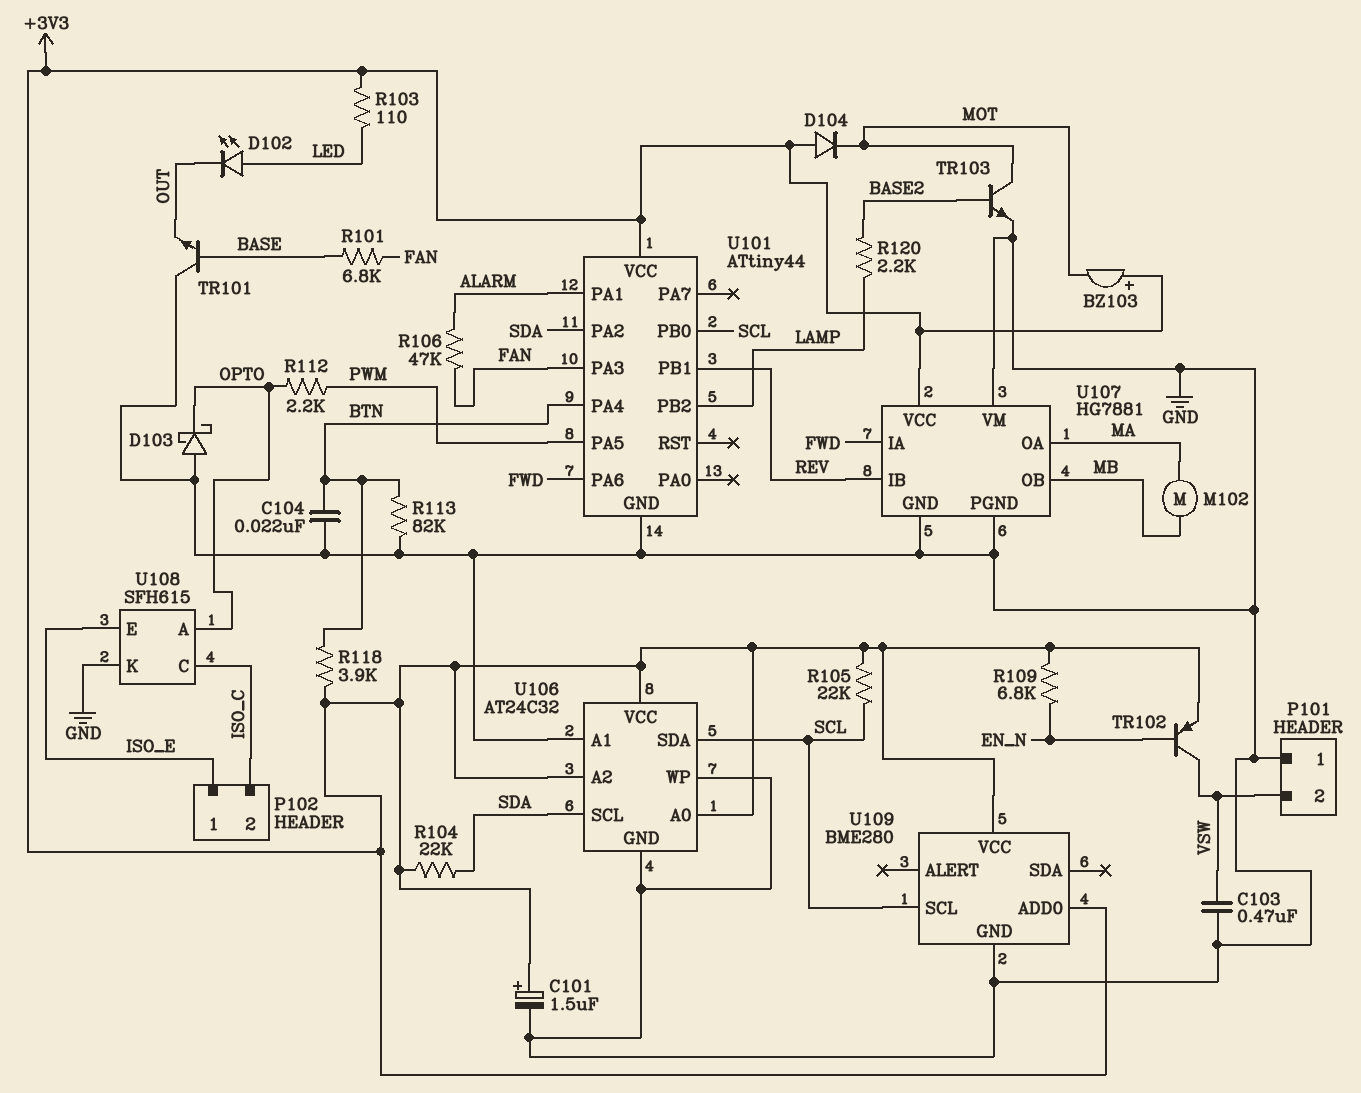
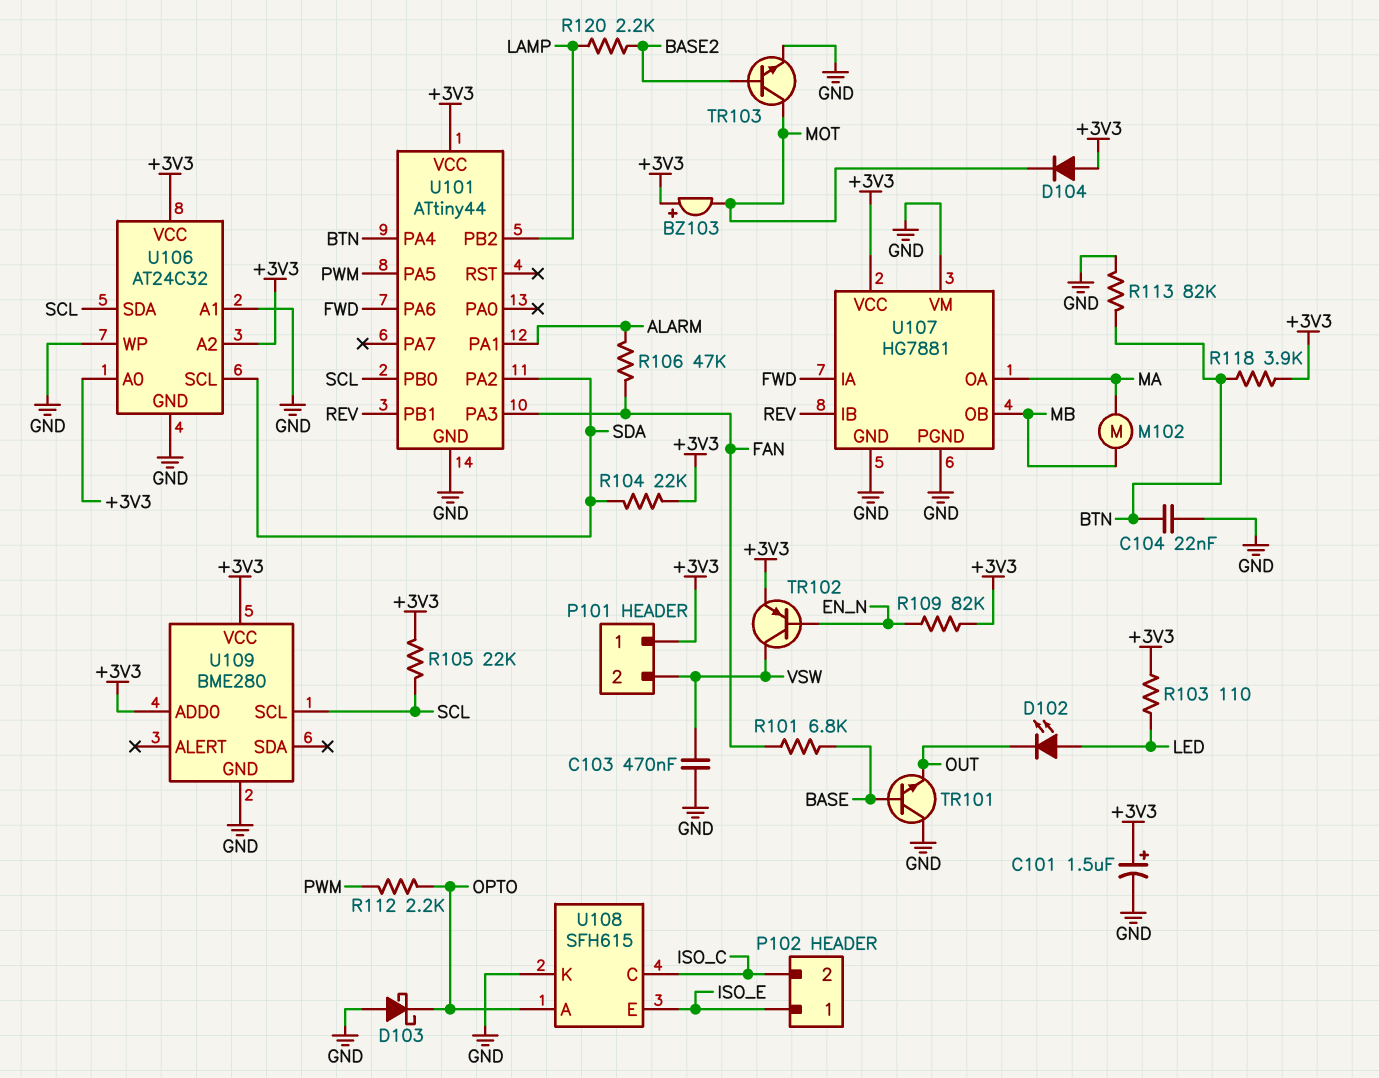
P101 pin 1: GND -> +3V3
R109: 6.8k (+3V3, EN_N) -> 82k (+3V3, EN_N)

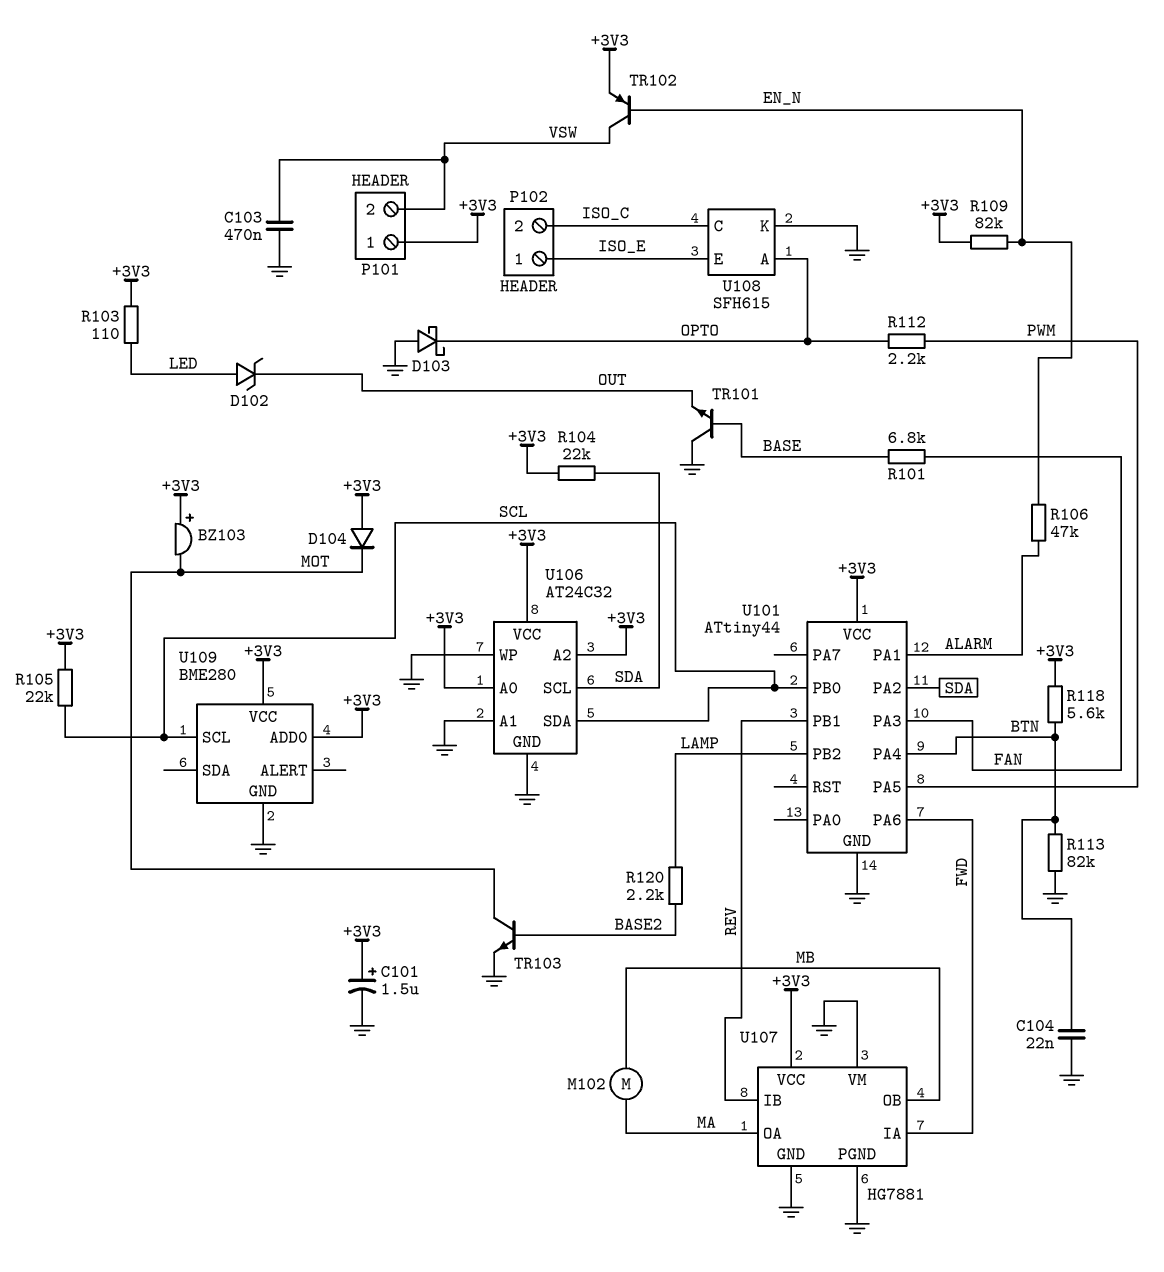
D102: LED (A LED, K OUT) -> zener (A LED, K OUT)
R106: 47k (ALARM, FAN) -> 47k (ALARM, EN_N)
R118: 3.9k (+3V3, BTN) -> 5.6k (+3V3, BTN)

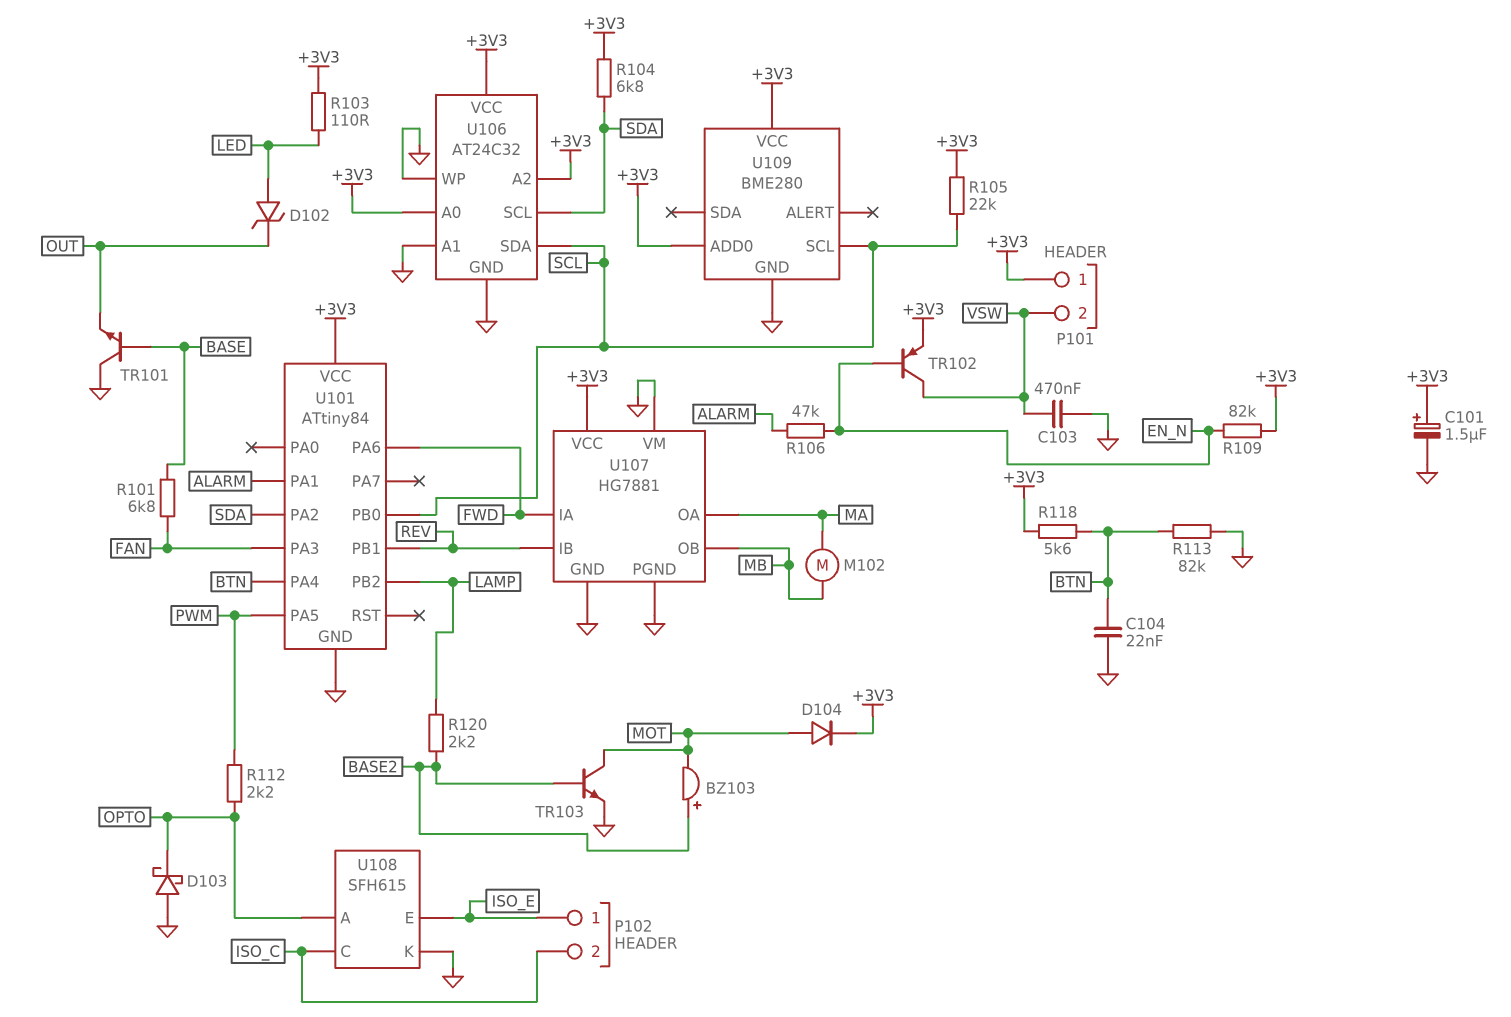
BZ103: buzzer (plus +3V3, minus MOT) -> buzzer (plus BASE2, minus MOT)
D104: diode (A +3V3, K MOT) -> diode (A MOT, K +3V3)
R104: 22k (+3V3, SDA) -> 6.8k (+3V3, SDA)
U101: ATtiny44 -> ATtiny84

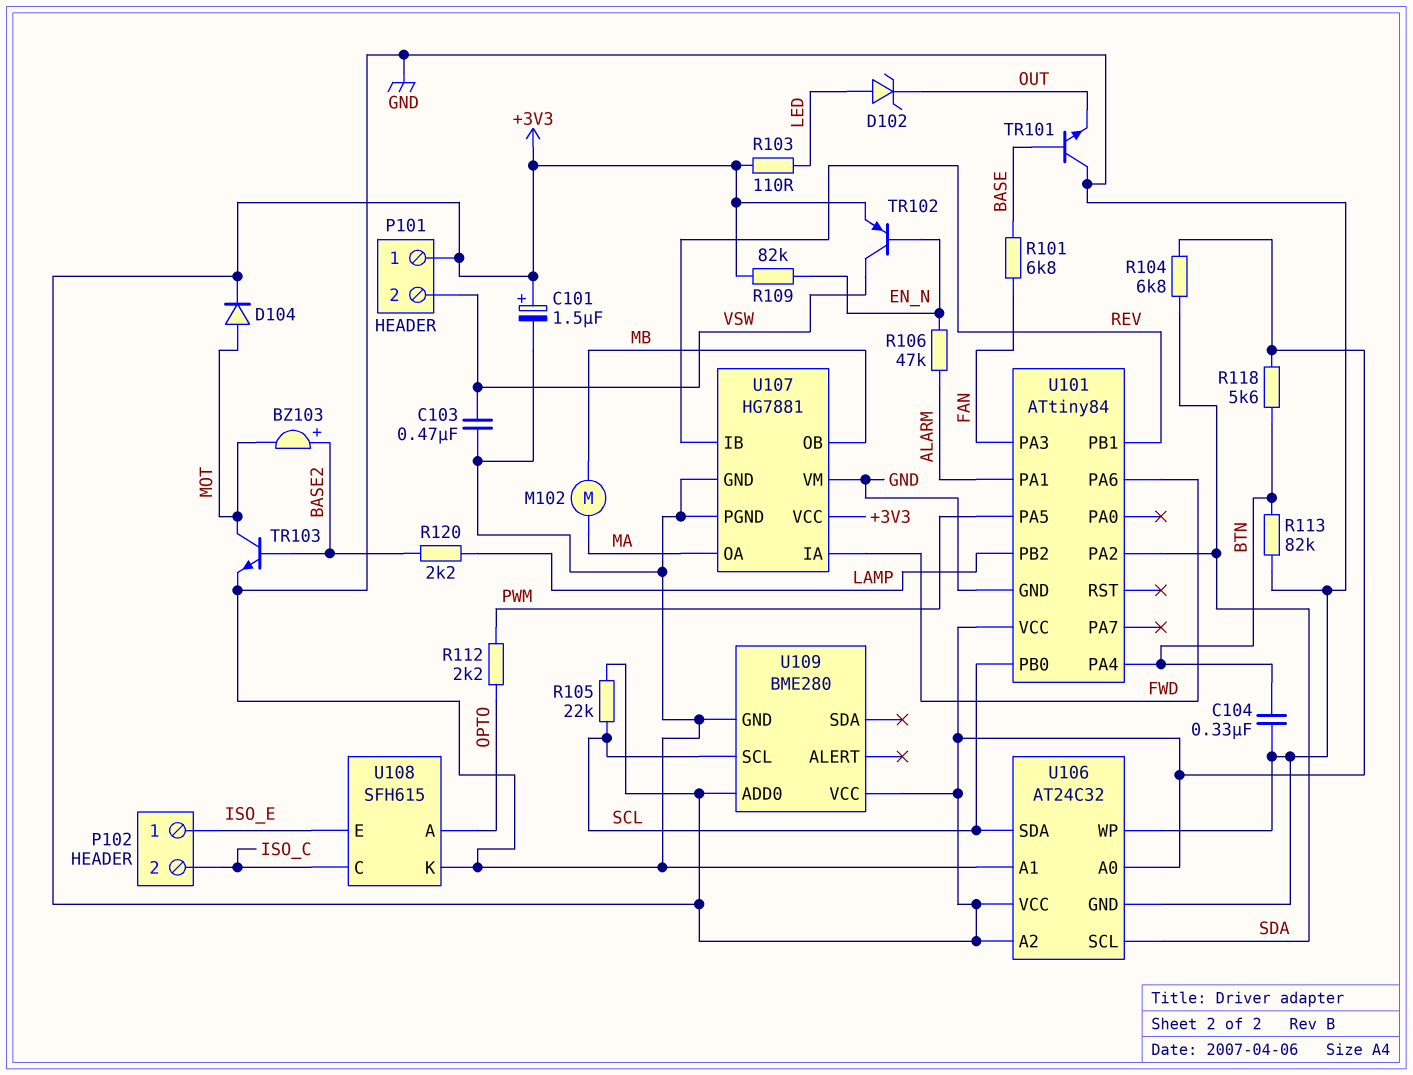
C104: 22nF (BTN, GND) -> 330nF (BTN, GND)
D103: schottky (A GND, K OPTO) -> none

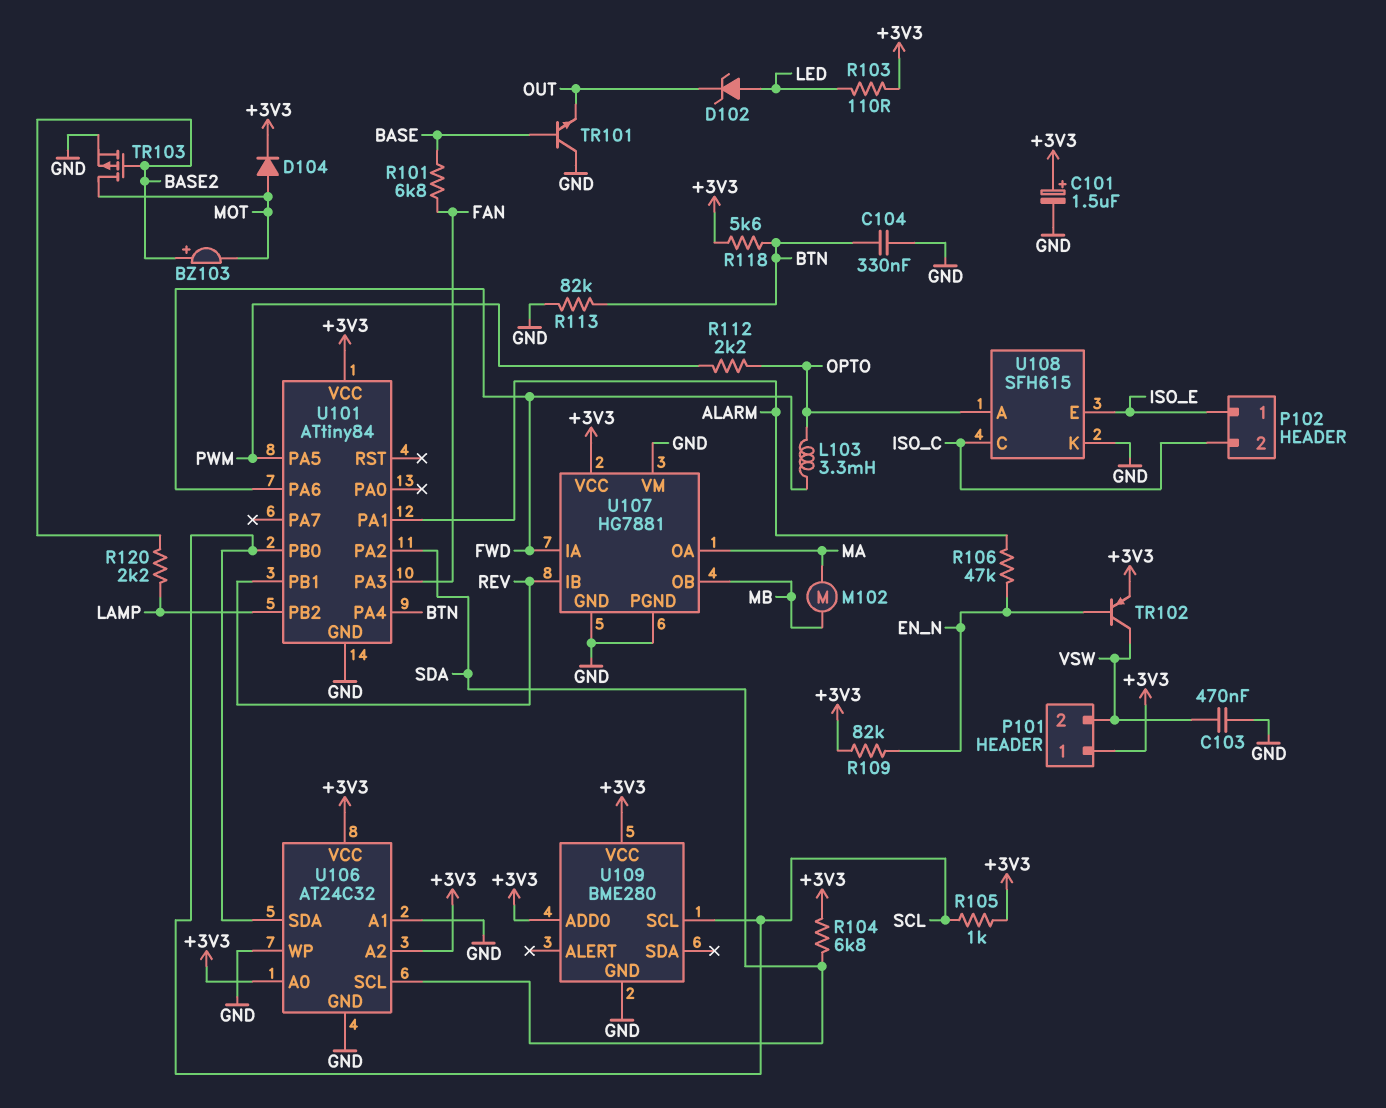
L103: none -> 3.3mH (FWD, OPTO)
R105: 22k (+3V3, SCL) -> 1k (+3V3, SCL)
TR103: NPN (B BASE2, C MOT, E GND) -> PMOS (G BASE2, D MOT, S GND)

